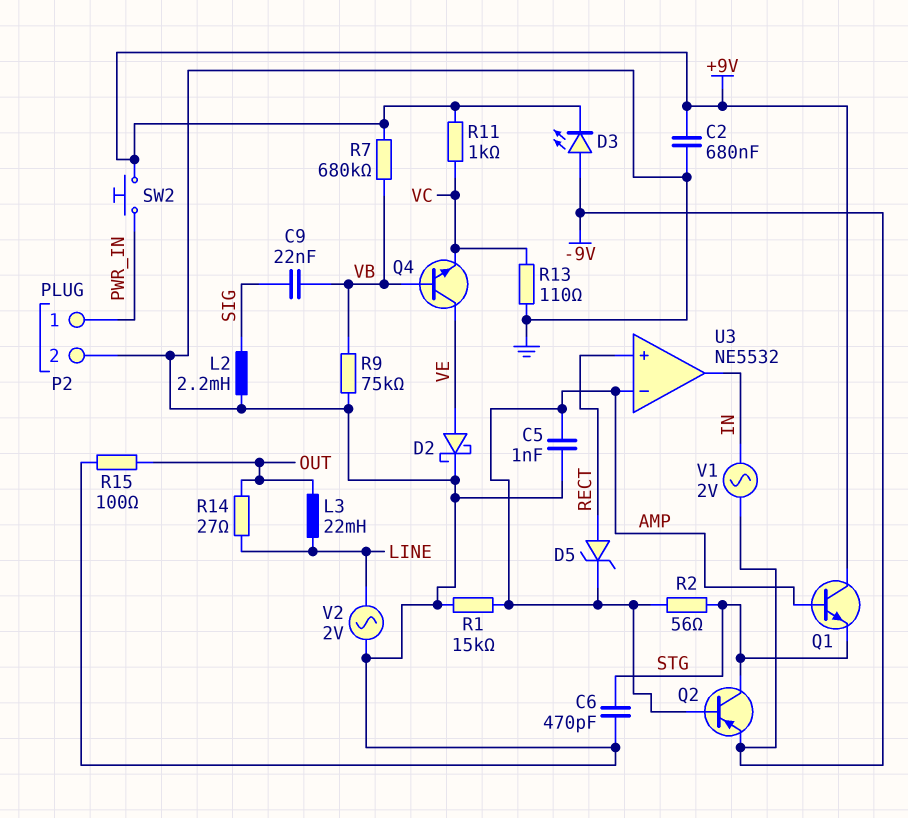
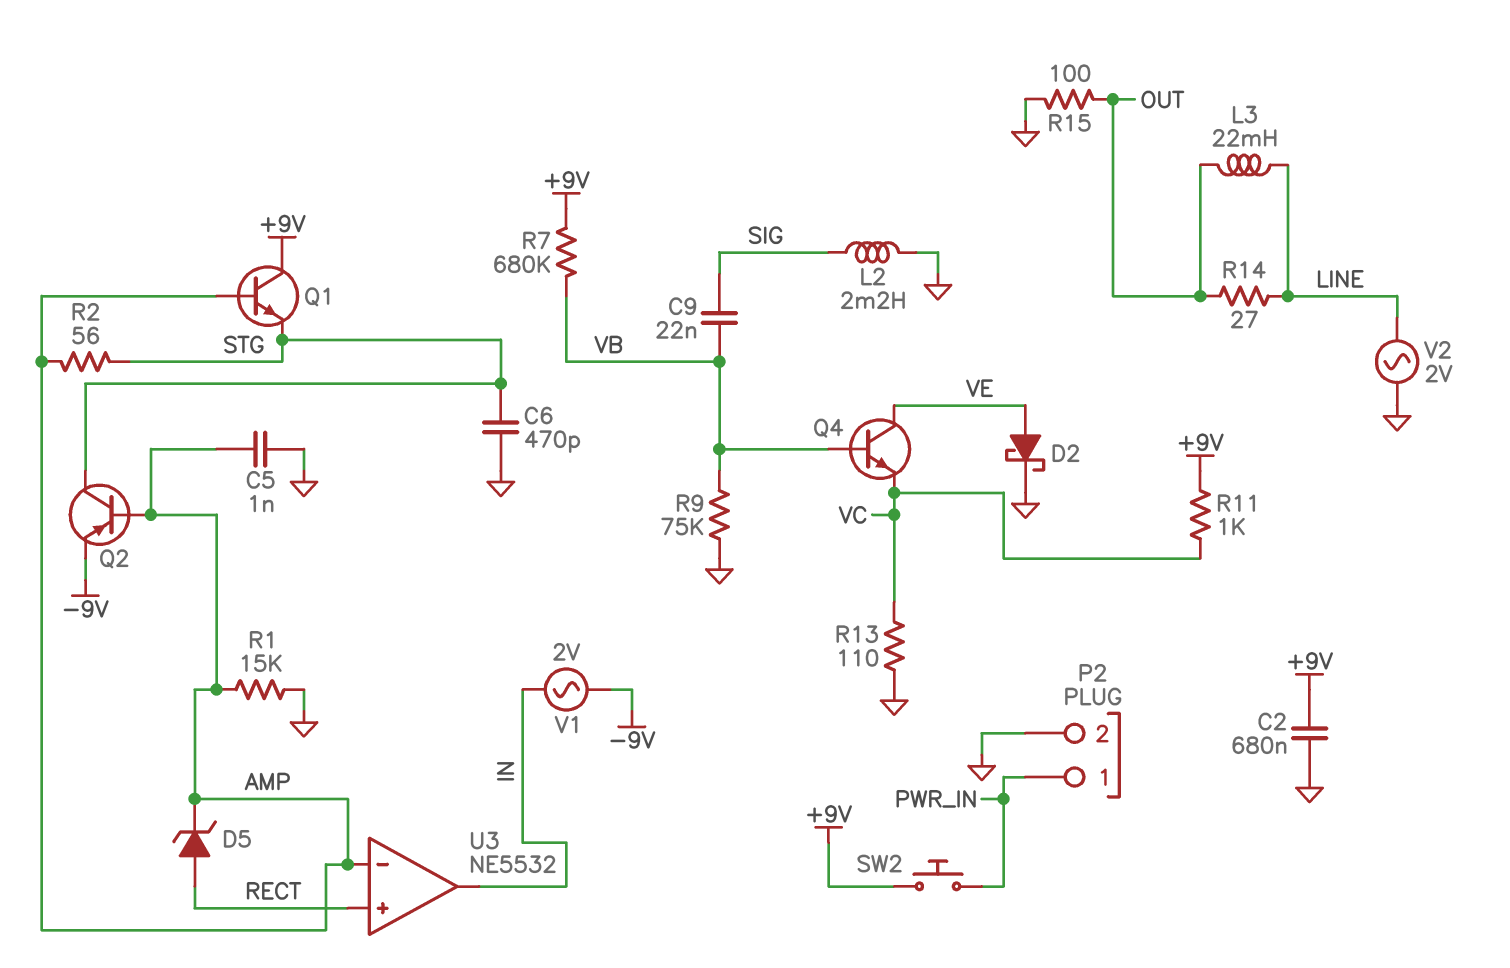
D3: LED (A -9V, K +9V) -> none

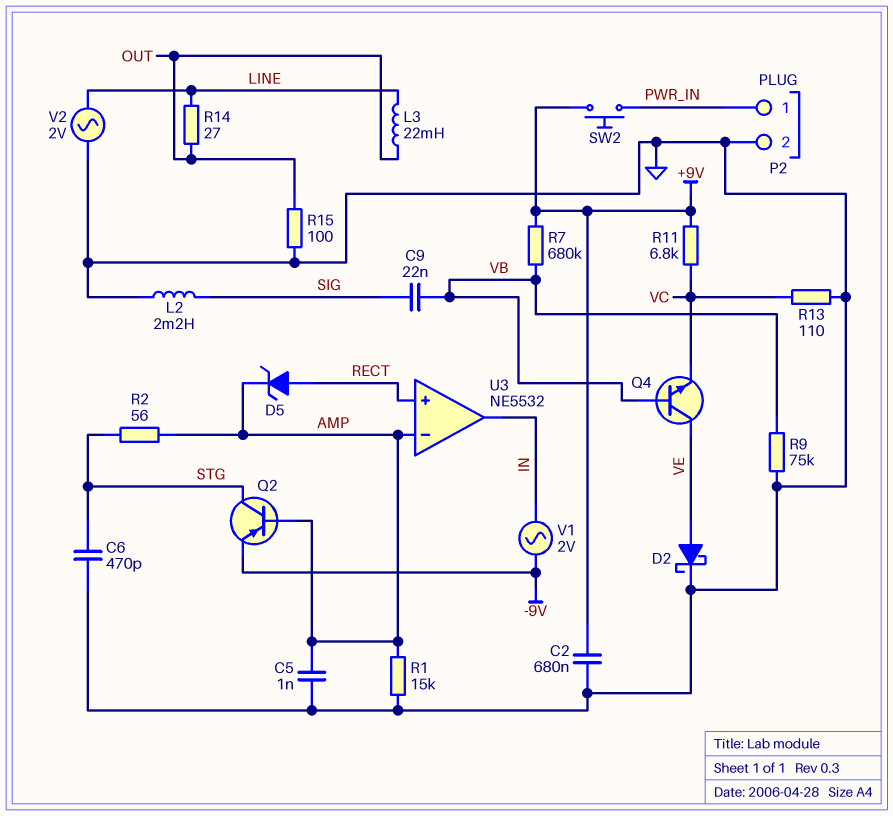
Q1: NPN (B AMP, C +9V, E STG) -> none
R11: 1k (+9V, VC) -> 6.8k (+9V, VC)

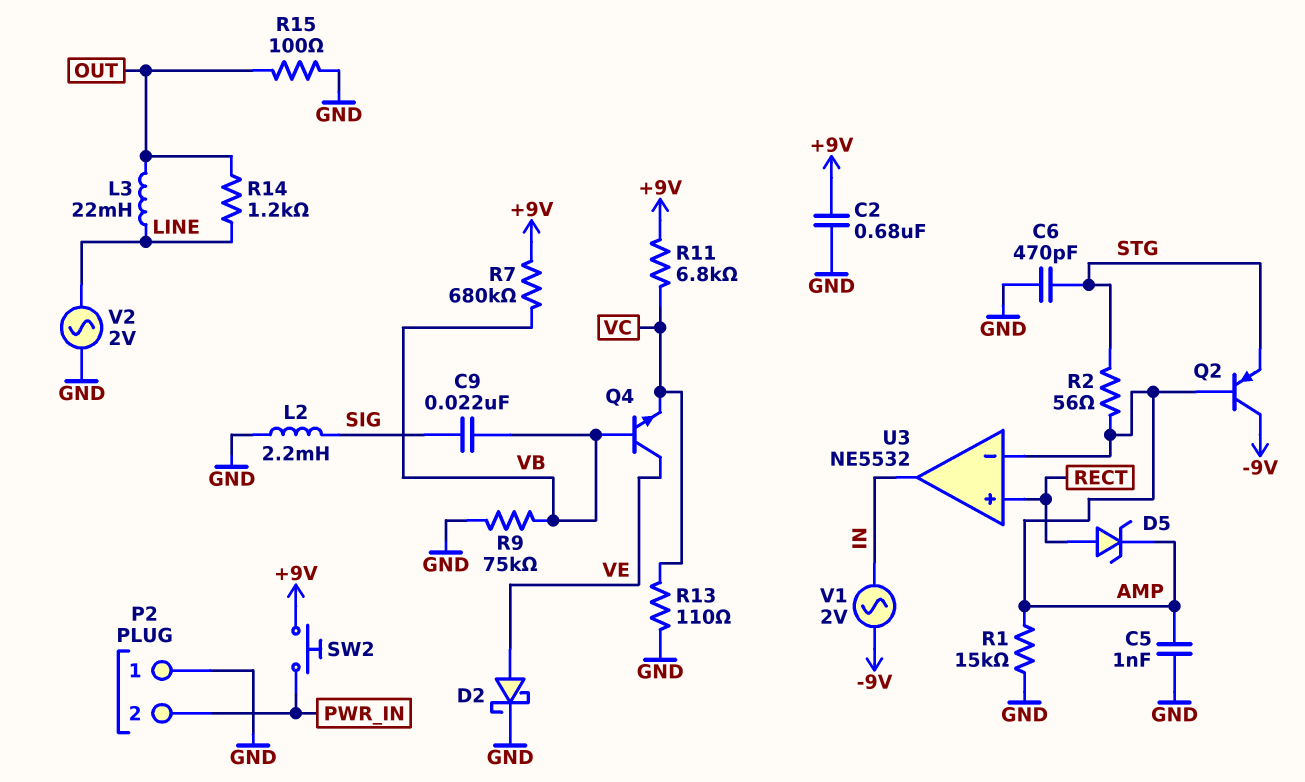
P2 pin 1: PWR_IN -> GND
P2 pin 2: GND -> PWR_IN
Q2: PNP (B AMP, C STG, E -9V) -> PNP (B AMP, C -9V, E STG)
R14: 27 (LINE, OUT) -> 1.2k (LINE, OUT)

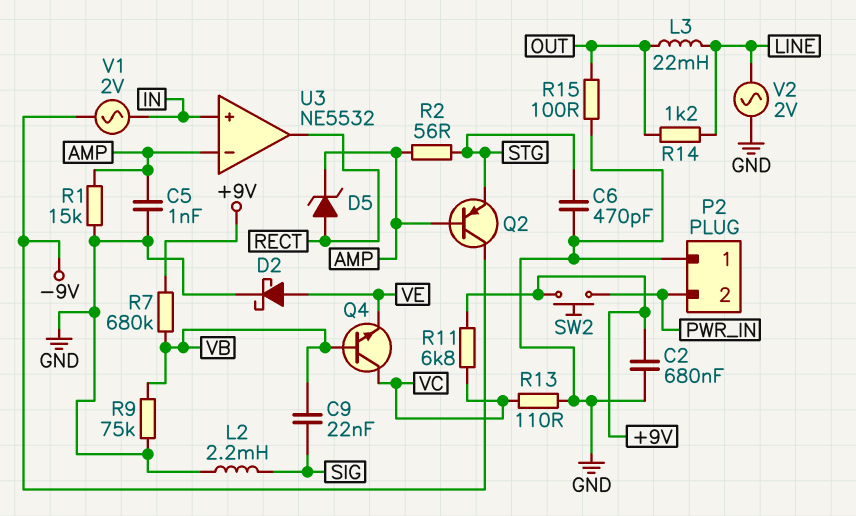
Q4: NPN (B VB, C VE, E VC) -> NPN (B VB, C VC, E VE)
U3 pin in+: RECT -> IN
U3 pin out: IN -> RECT

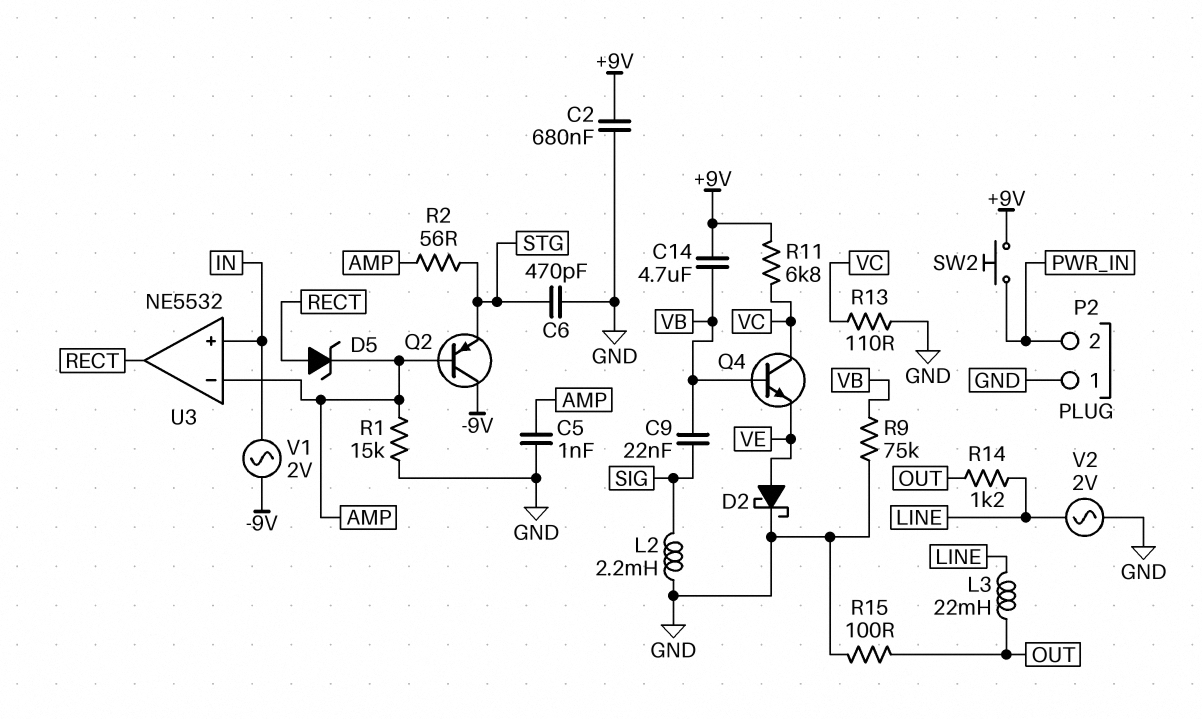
C14: none -> 4.7uF (+9V, VB)
R7: 680k (+9V, VB) -> none

